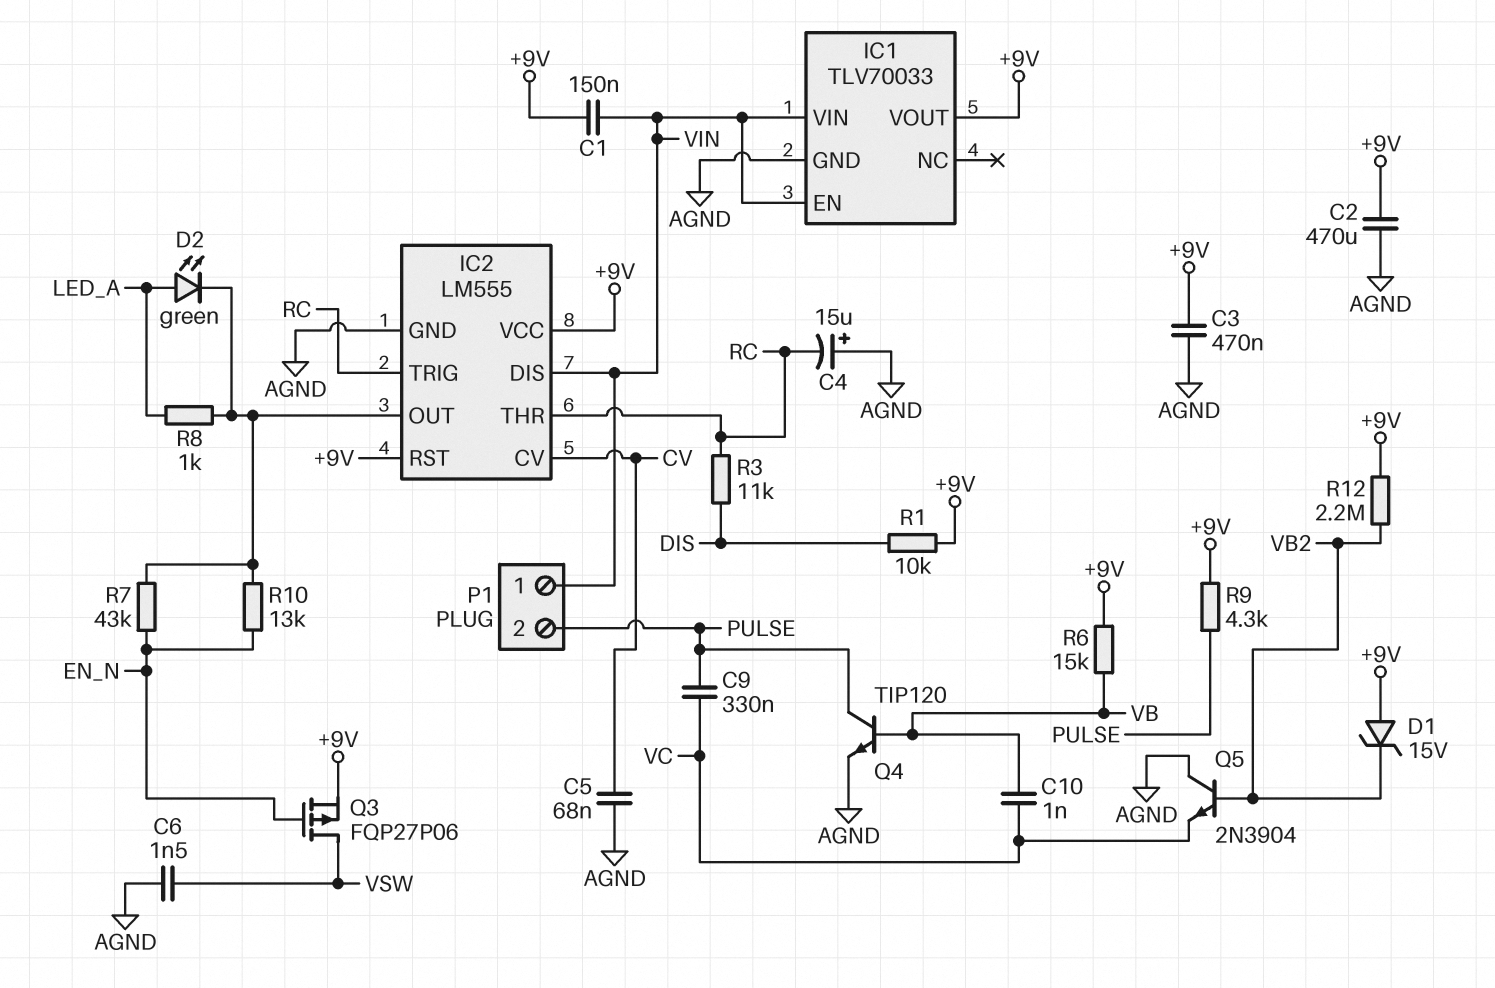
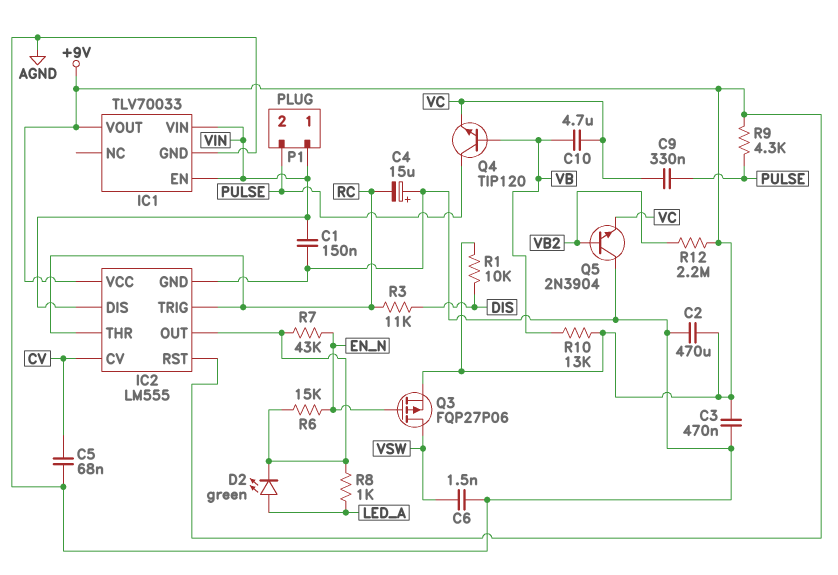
C1: 150nF (+9V, VIN) -> 150nF (AGND, VIN)
C10: 1nF (VB, VC) -> 4.7uF (VB, VC)
D1: zener 15V (A +9V, K VB2) -> none
Q4: NPN TIP120 (B VB, C PULSE, E AGND) -> NPN TIP120 (B VB, C PULSE, E VC)
R6: 15k (+9V, VB) -> 15k (EN_N, IC2/OUT)
R10: 13k (EN_N, IC2/OUT) -> 13k (+9V, VB)

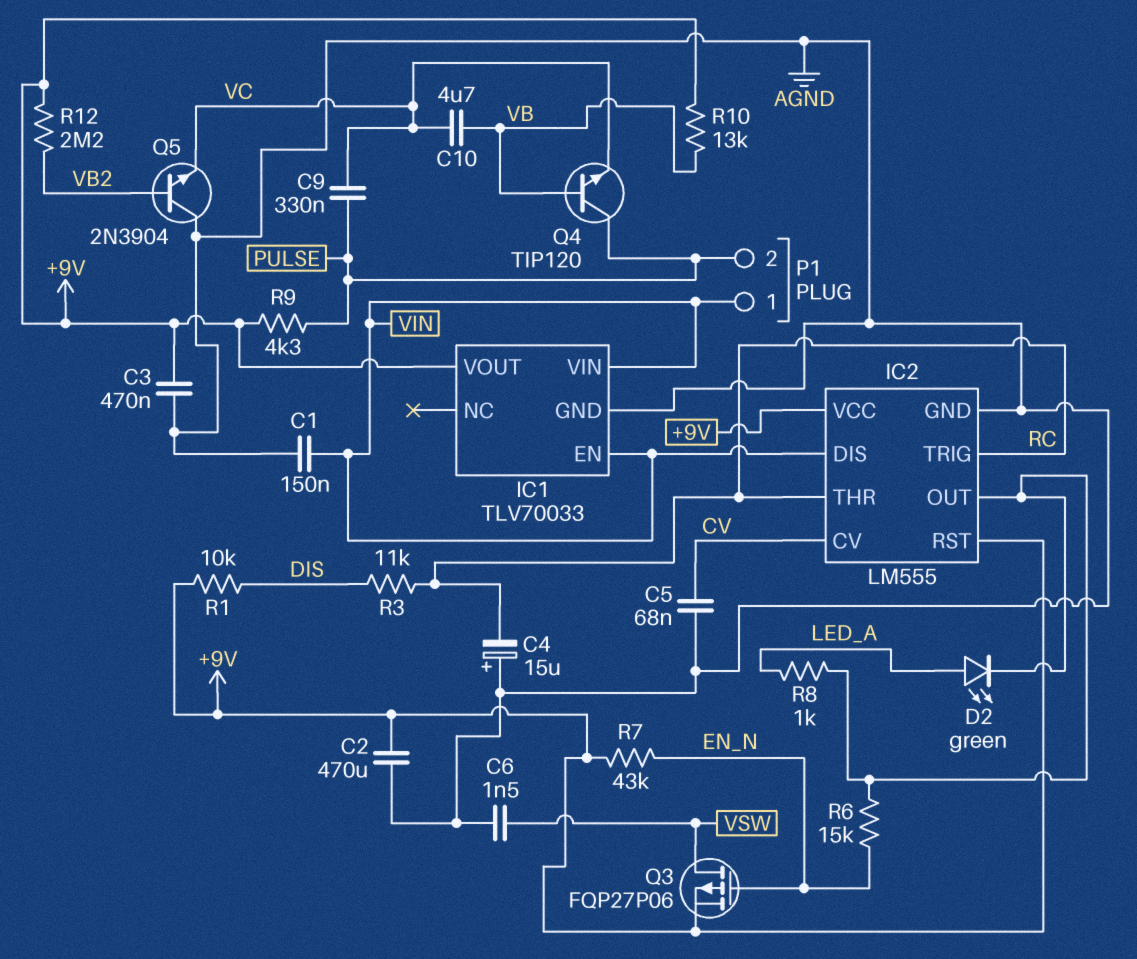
R7: 43k (EN_N, IC2/OUT) -> 43k (+9V, EN_N)

